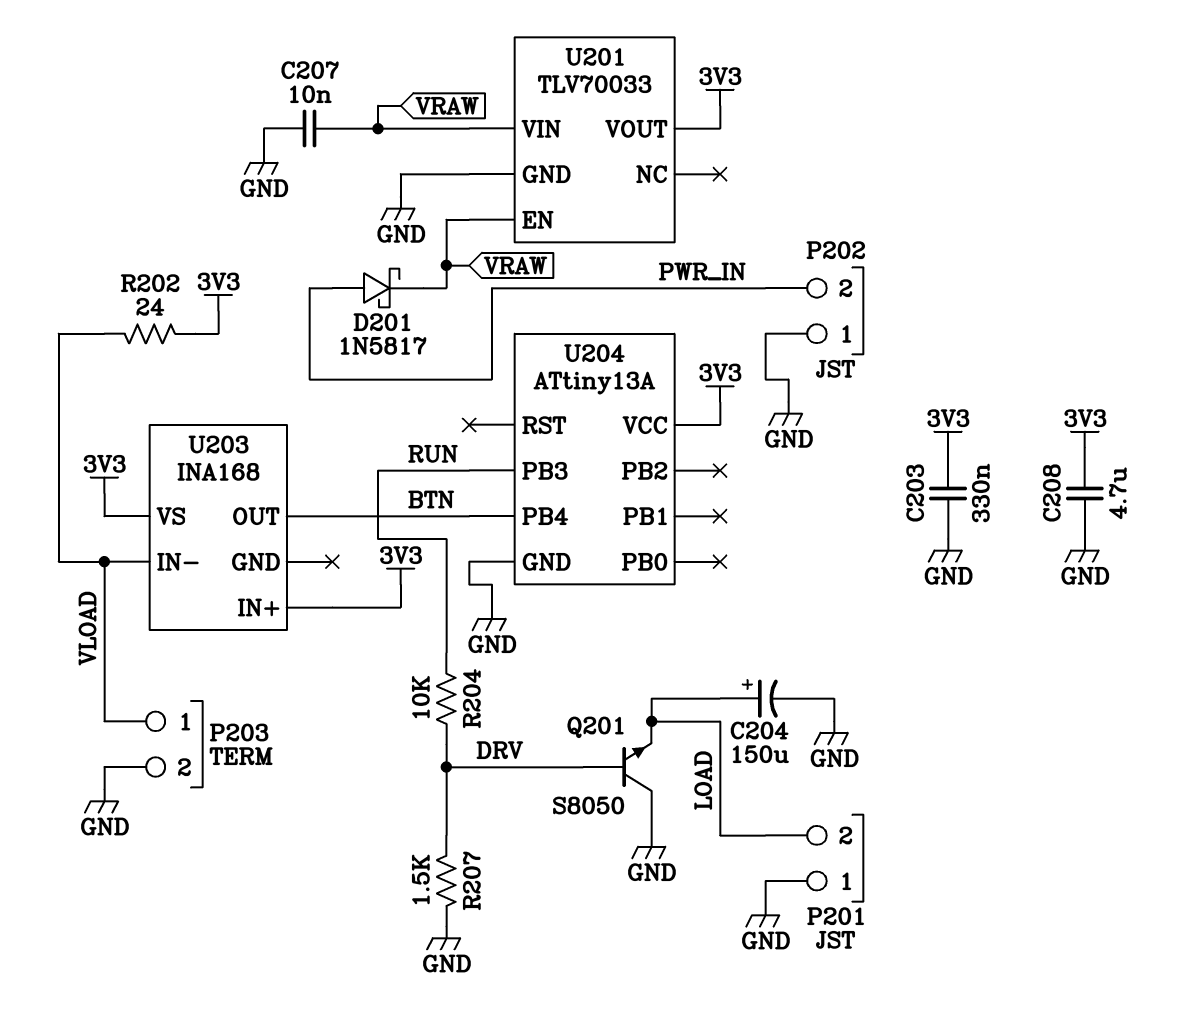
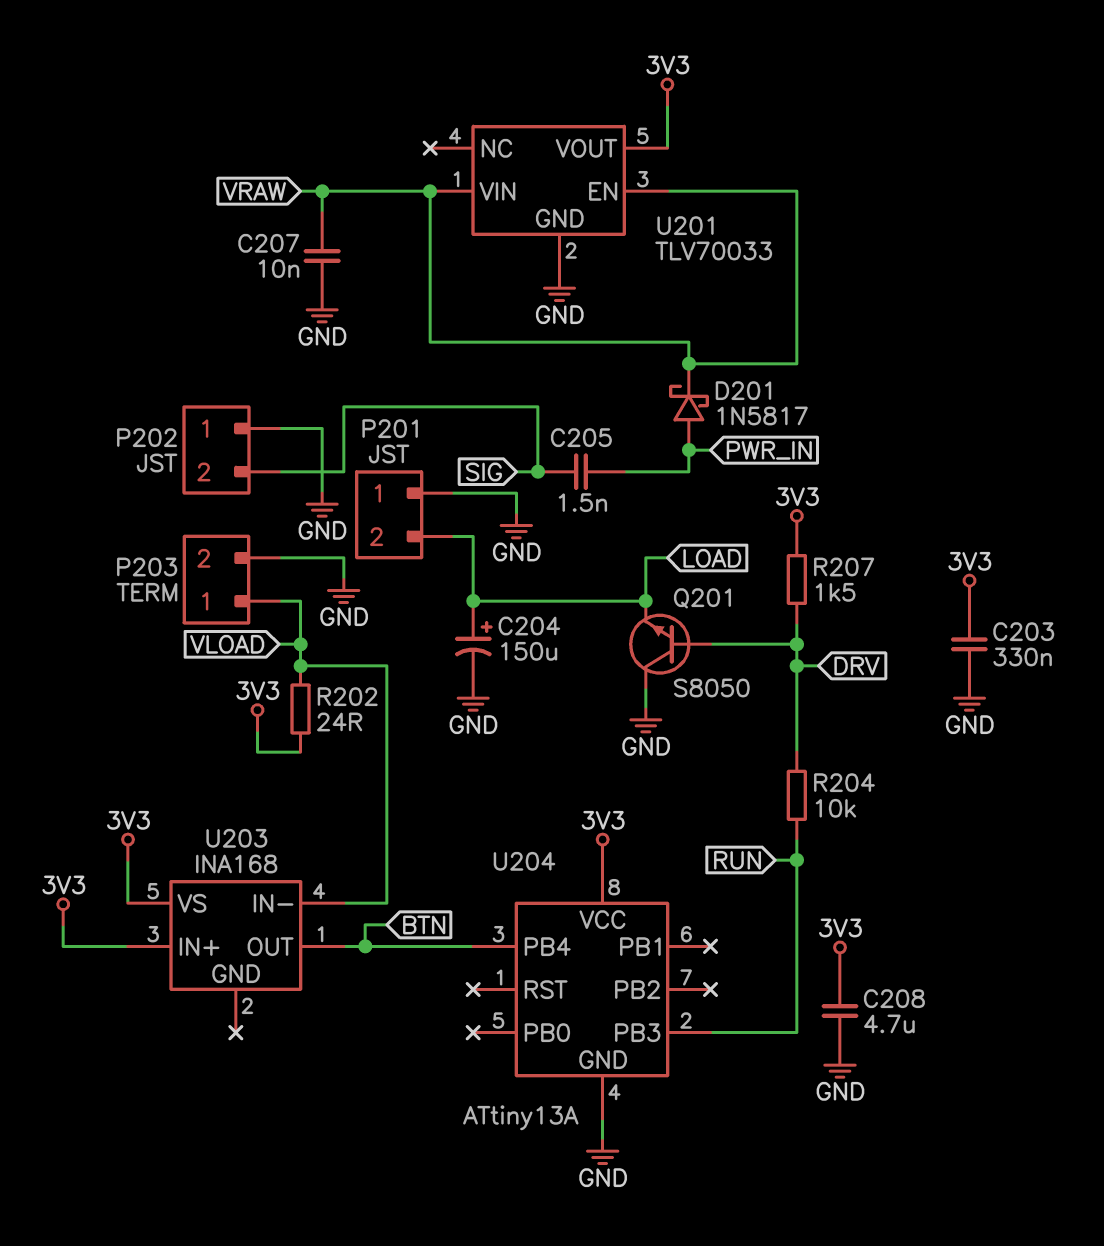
C205: none -> 1.5nF (PWR_IN, SIG)
P202 pin 2: PWR_IN -> SIG
R207: 1.5k (DRV, GND) -> 1.5k (3V3, DRV)

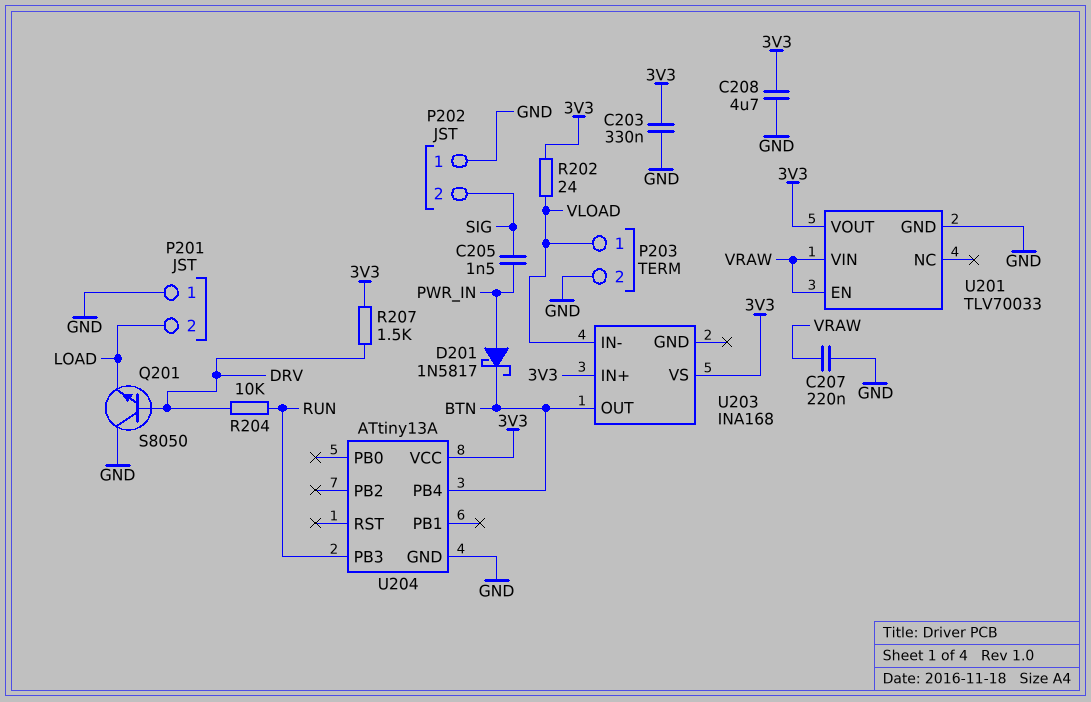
C204: 150uF (plus LOAD, minus GND) -> none
C207: 10nF (GND, VRAW) -> 220nF (GND, VRAW)
D201: schottky 1N5817 (A PWR_IN, K VRAW) -> schottky 1N5817 (A PWR_IN, K BTN)

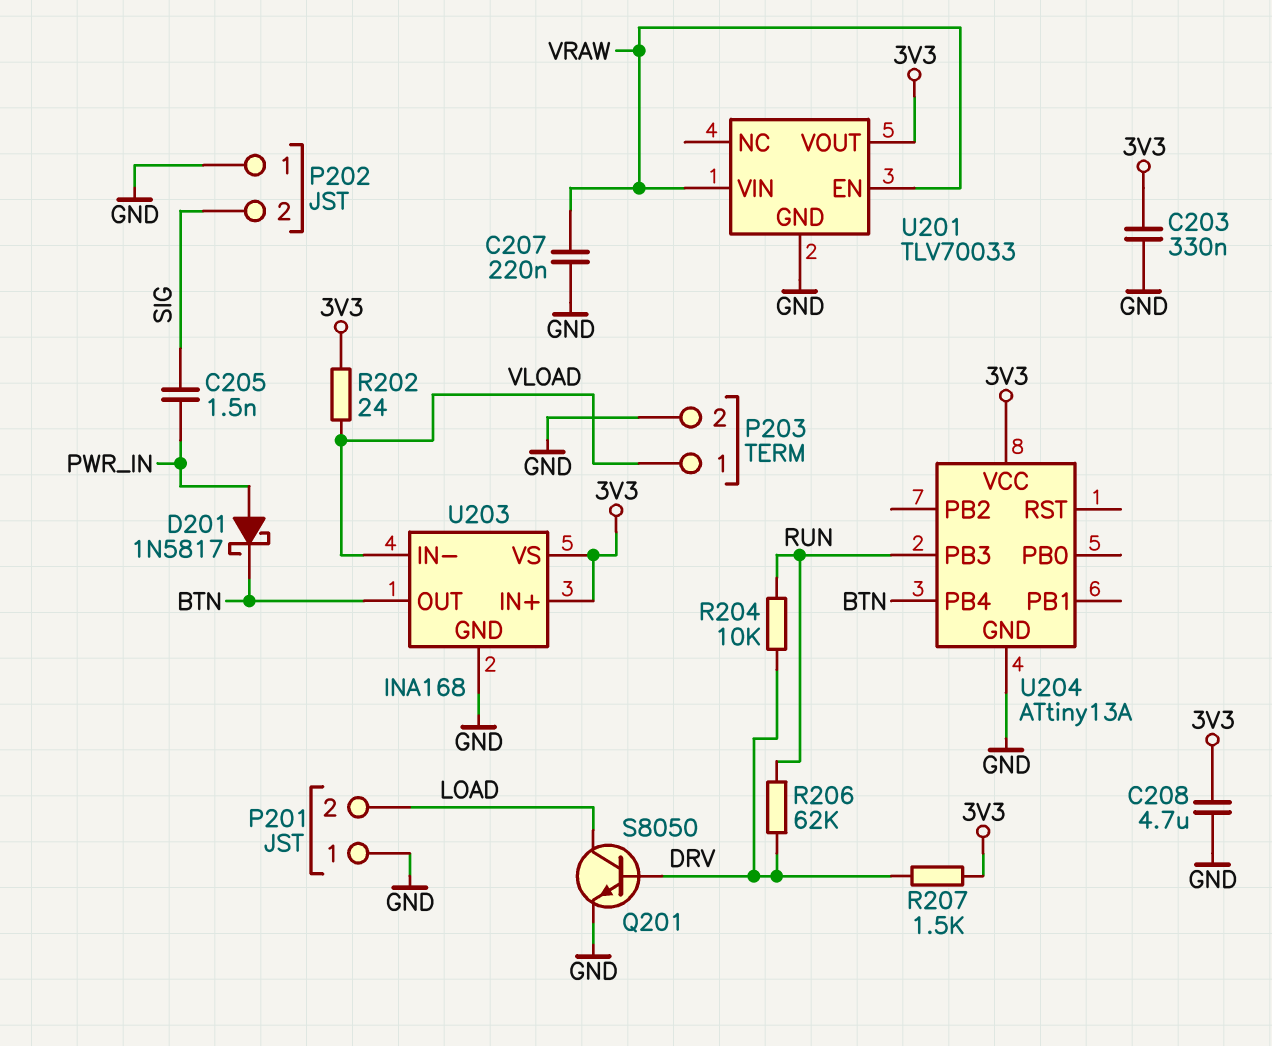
Q201: NPN S8050 (B DRV, C GND, E LOAD) -> NPN S8050 (B DRV, C LOAD, E GND)
R206: none -> 62k (DRV, RUN)
U203 pin GND: none -> GND

